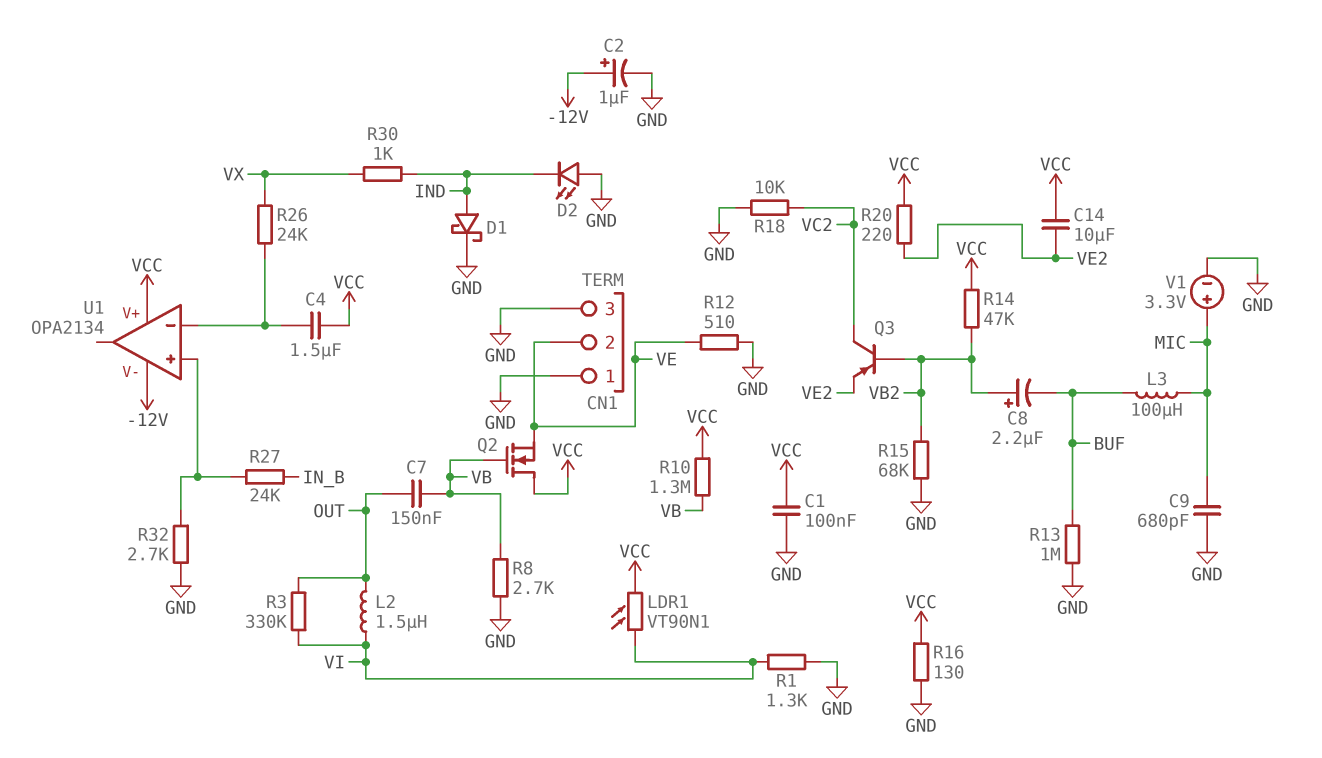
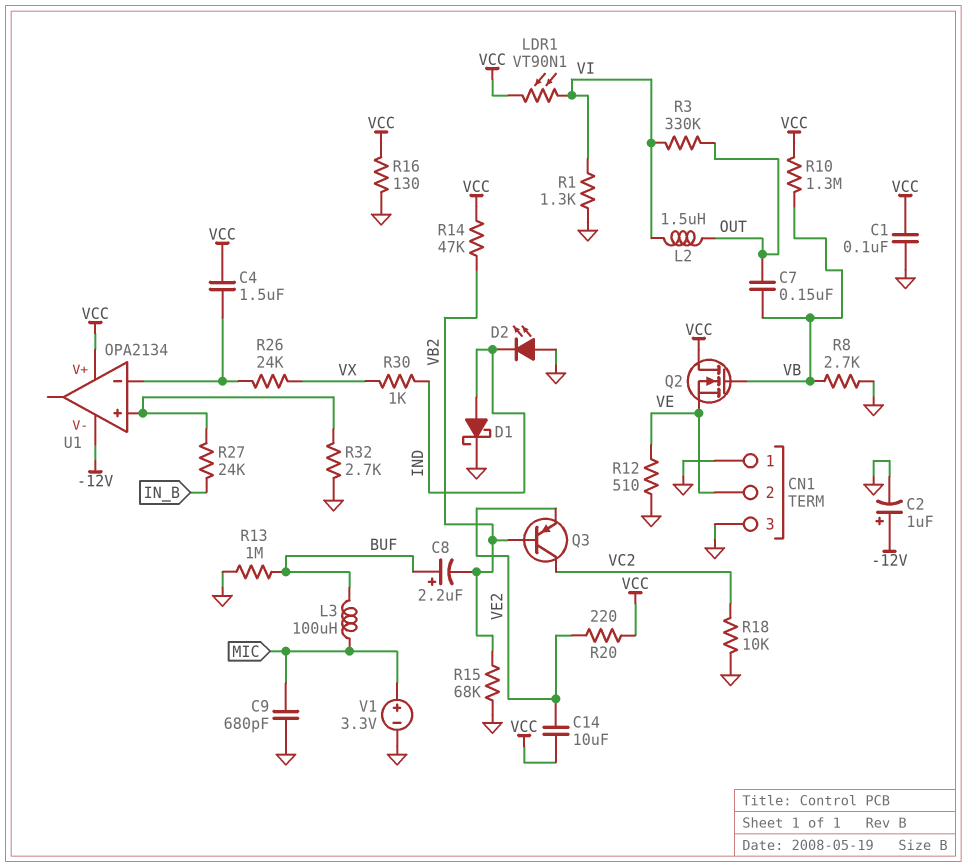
C8: 2.2uF (plus VB2, minus BUF) -> 2.2uF (plus BUF, minus VB2)

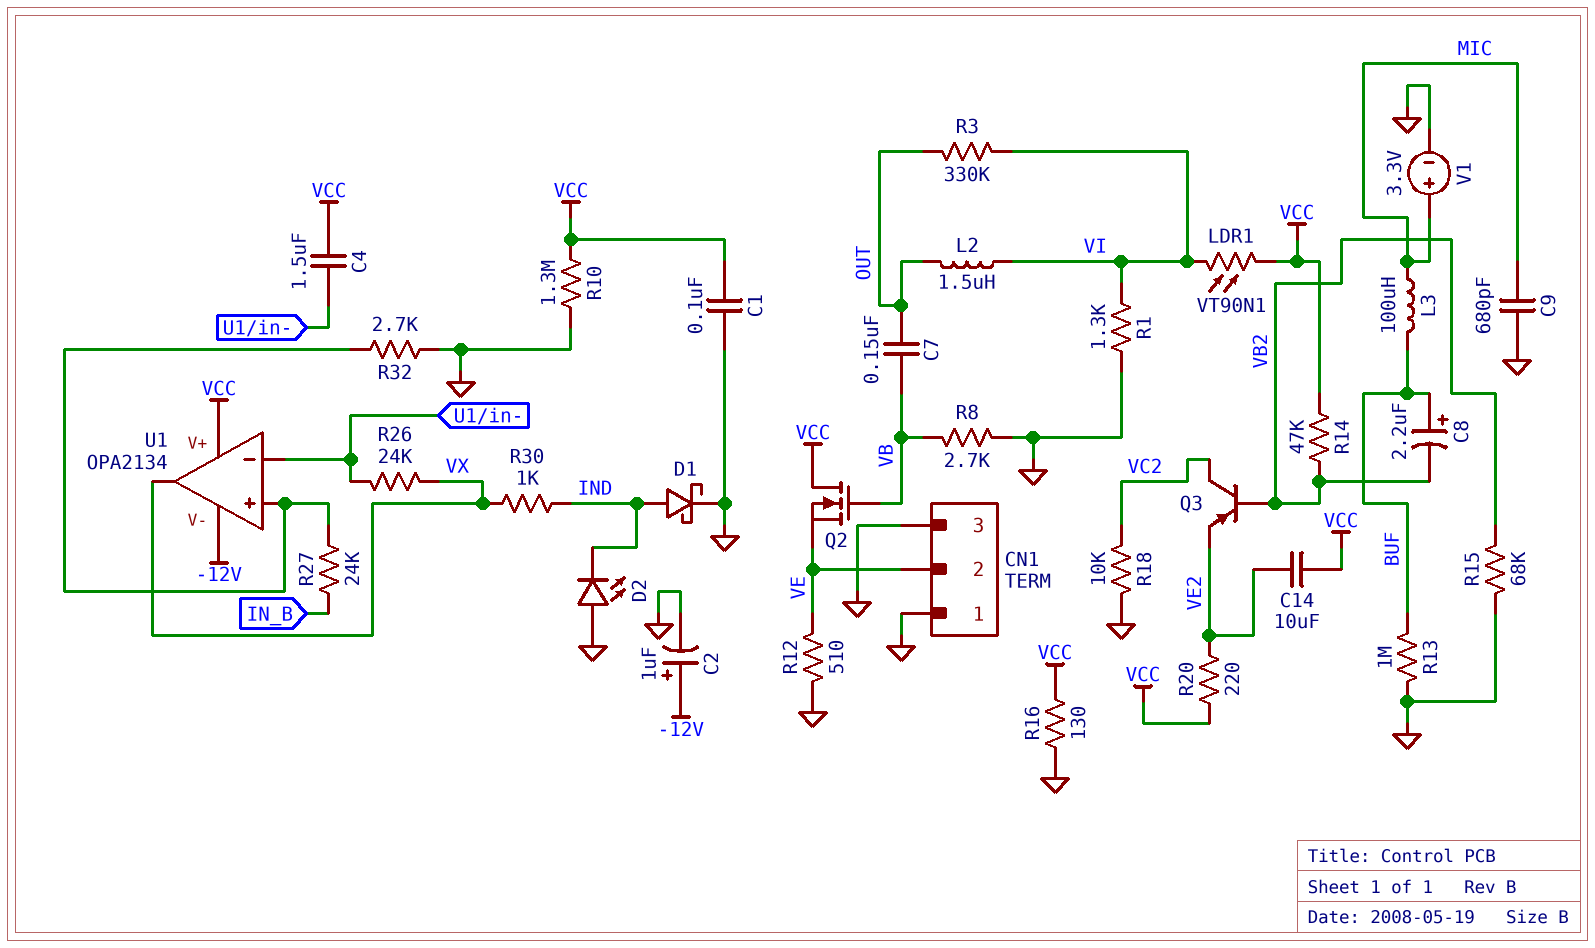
R10: 1.3M (VB, VCC) -> 1.3M (GND, VCC)
U1 pin out: none -> VX

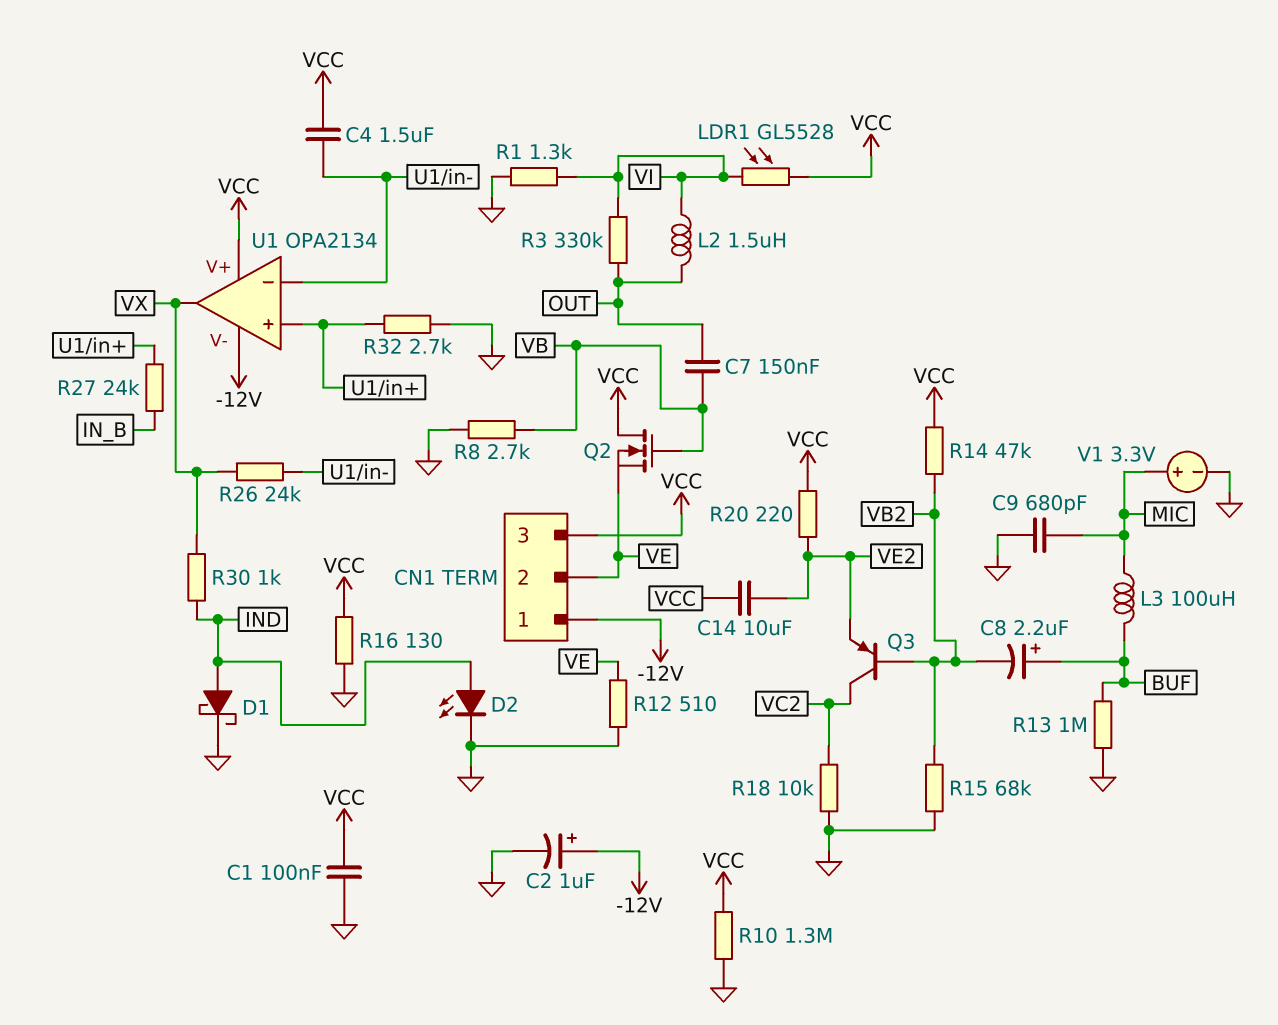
CN1 pin 1: GND -> -12V
CN1 pin 3: GND -> VCC
D2: LED (A GND, K IND) -> LED (A IND, K GND)
LDR1: VT90N1 (VCC, VI) -> GL5528 (VCC, VI)

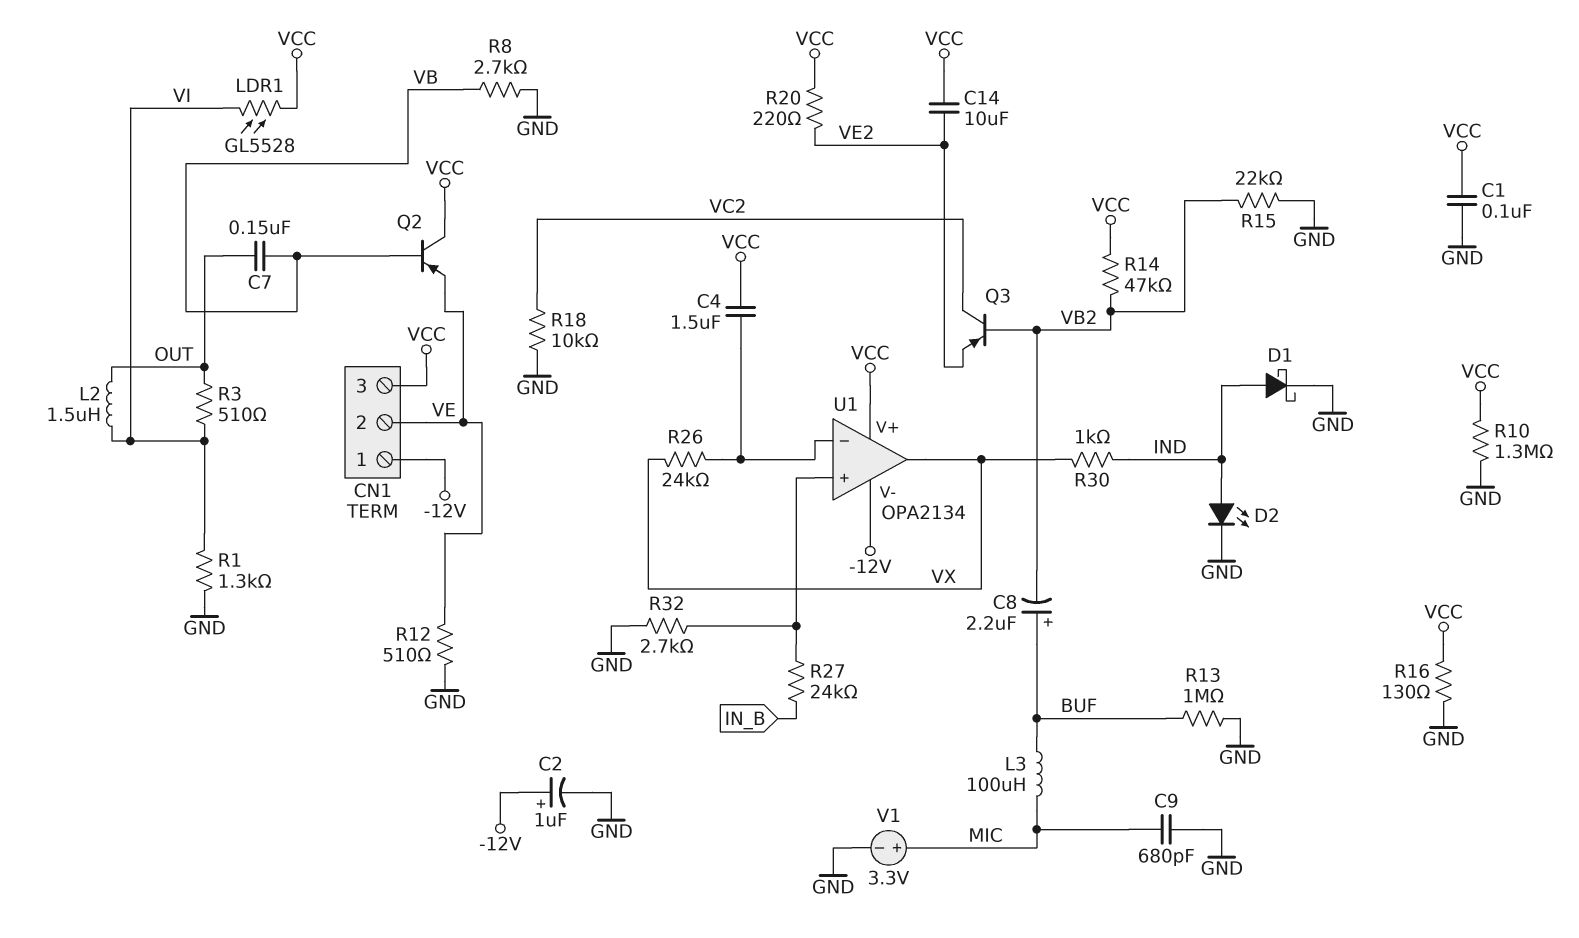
Q2: NMOS (G VB, D VCC, S VE) -> PNP (B VB, C VCC, E VE)
R3: 330k (OUT, VI) -> 510 (OUT, VI)
R15: 68k (GND, VB2) -> 22k (GND, VB2)

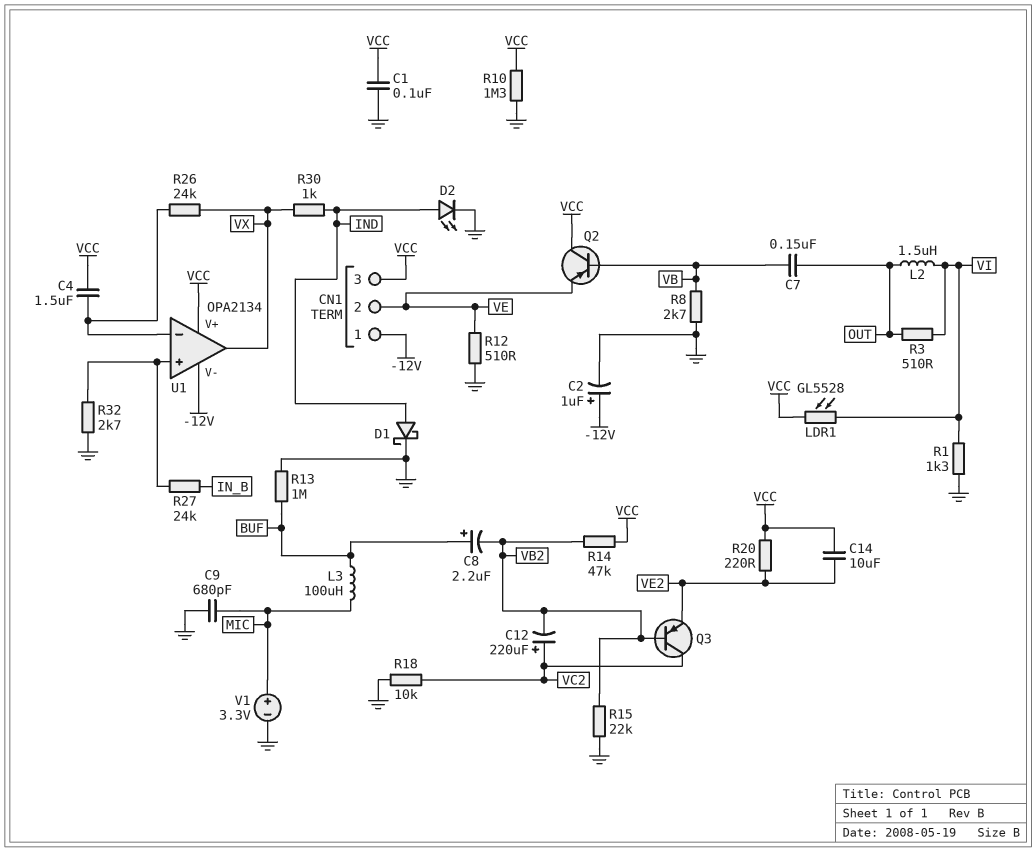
C12: none -> 220uF (plus VC2, minus VB2)
R16: 130 (GND, VCC) -> none

